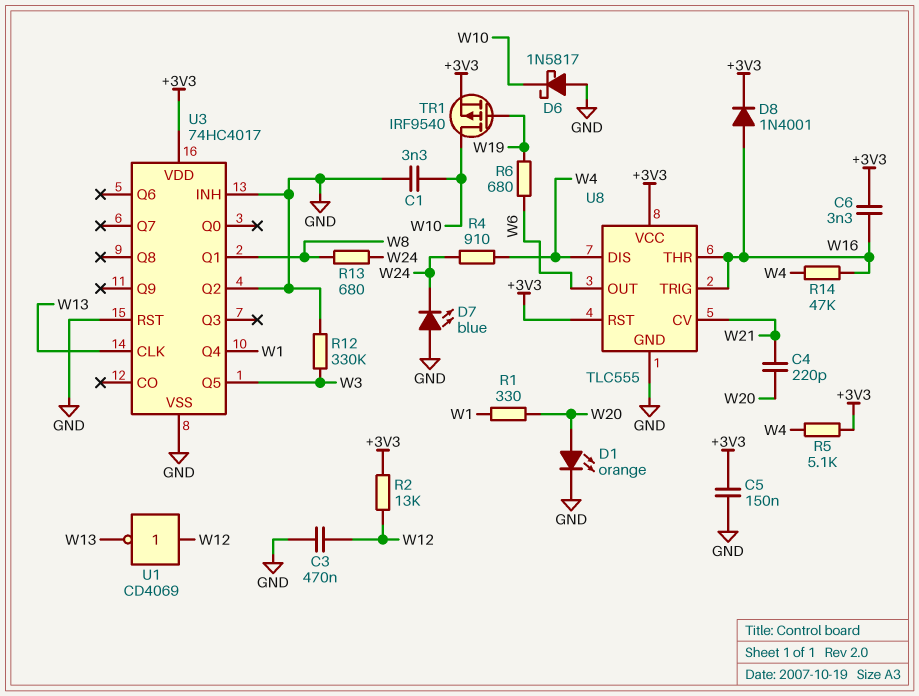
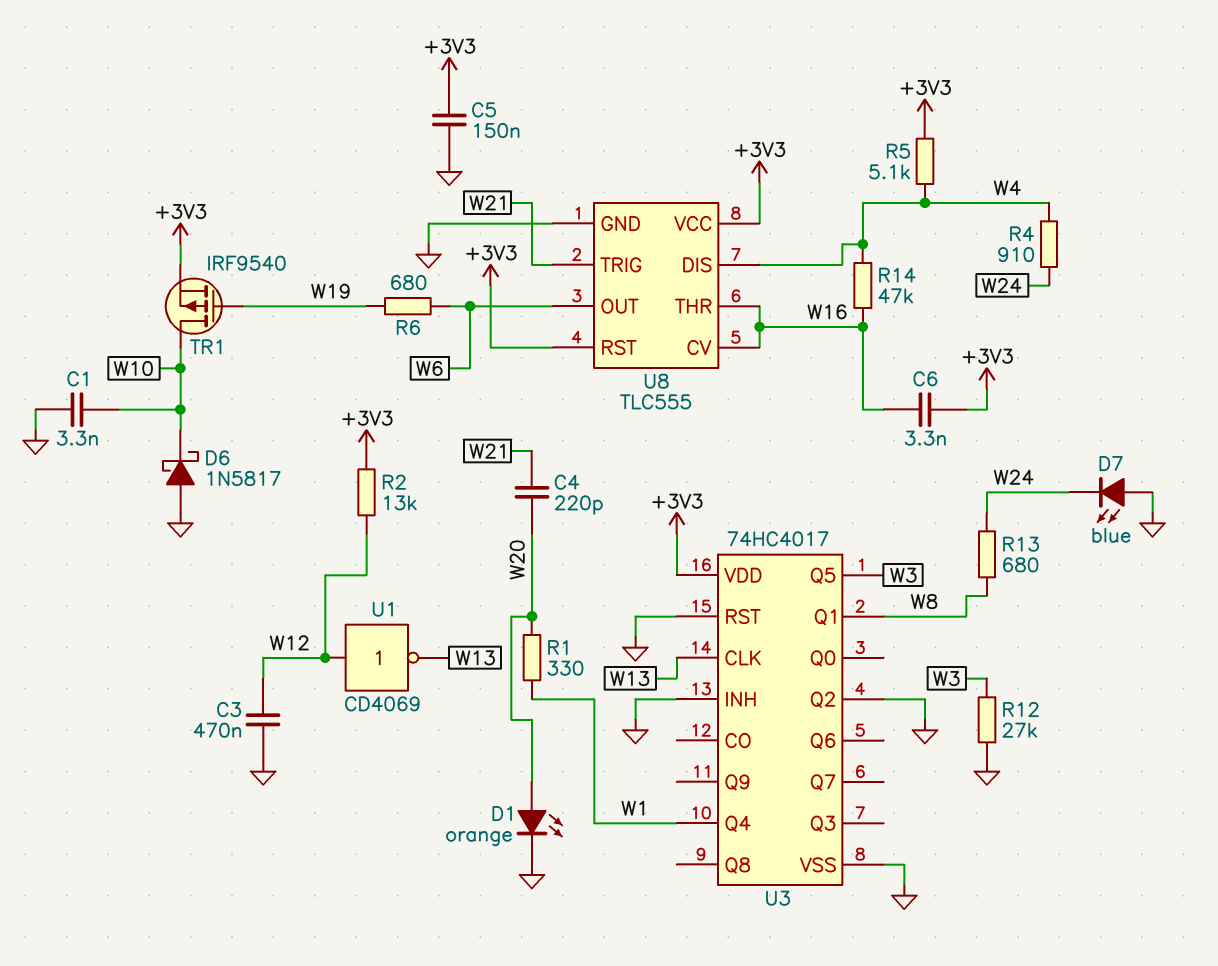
D8: diode 1N4001 (A W16, K +3V3) -> none
R12: 330k (GND, W3) -> 27k (GND, W3)
U8 pin CV: W21 -> W16
U8 pin TRIG: W16 -> W21

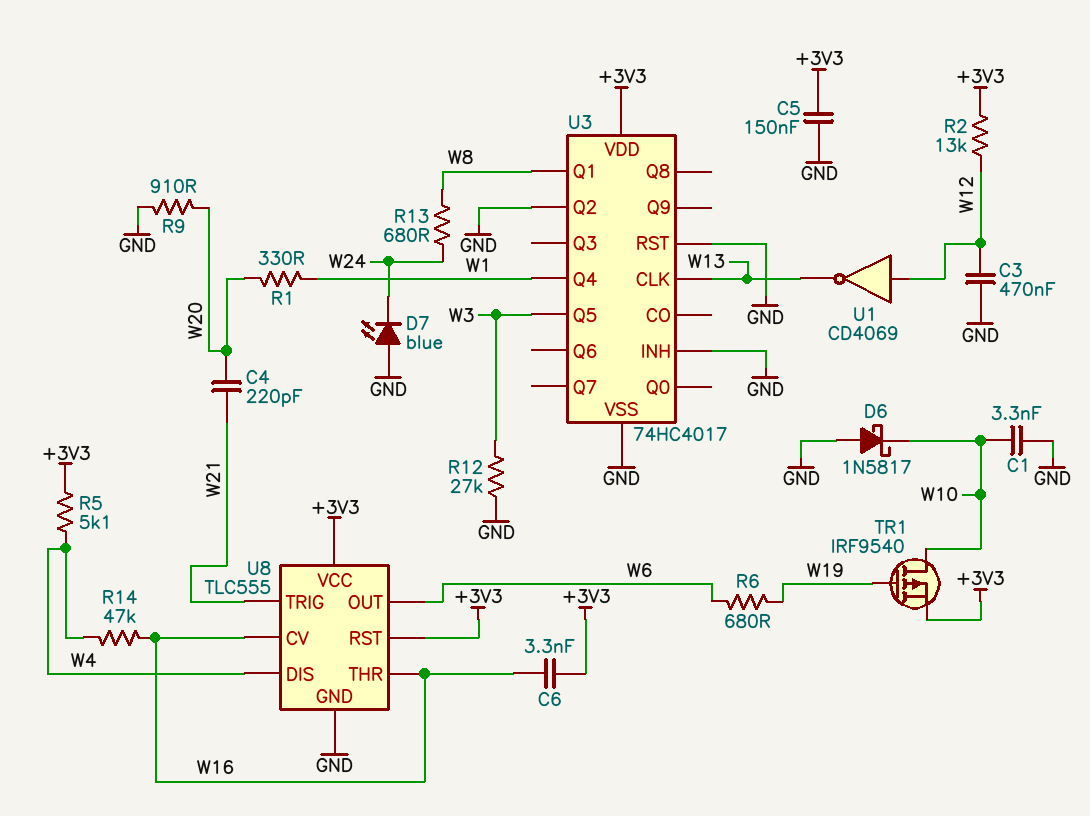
D1: LED orange (A W20, K GND) -> none
R4: 910 (W4, W24) -> none
R9: none -> 910 (GND, W20)

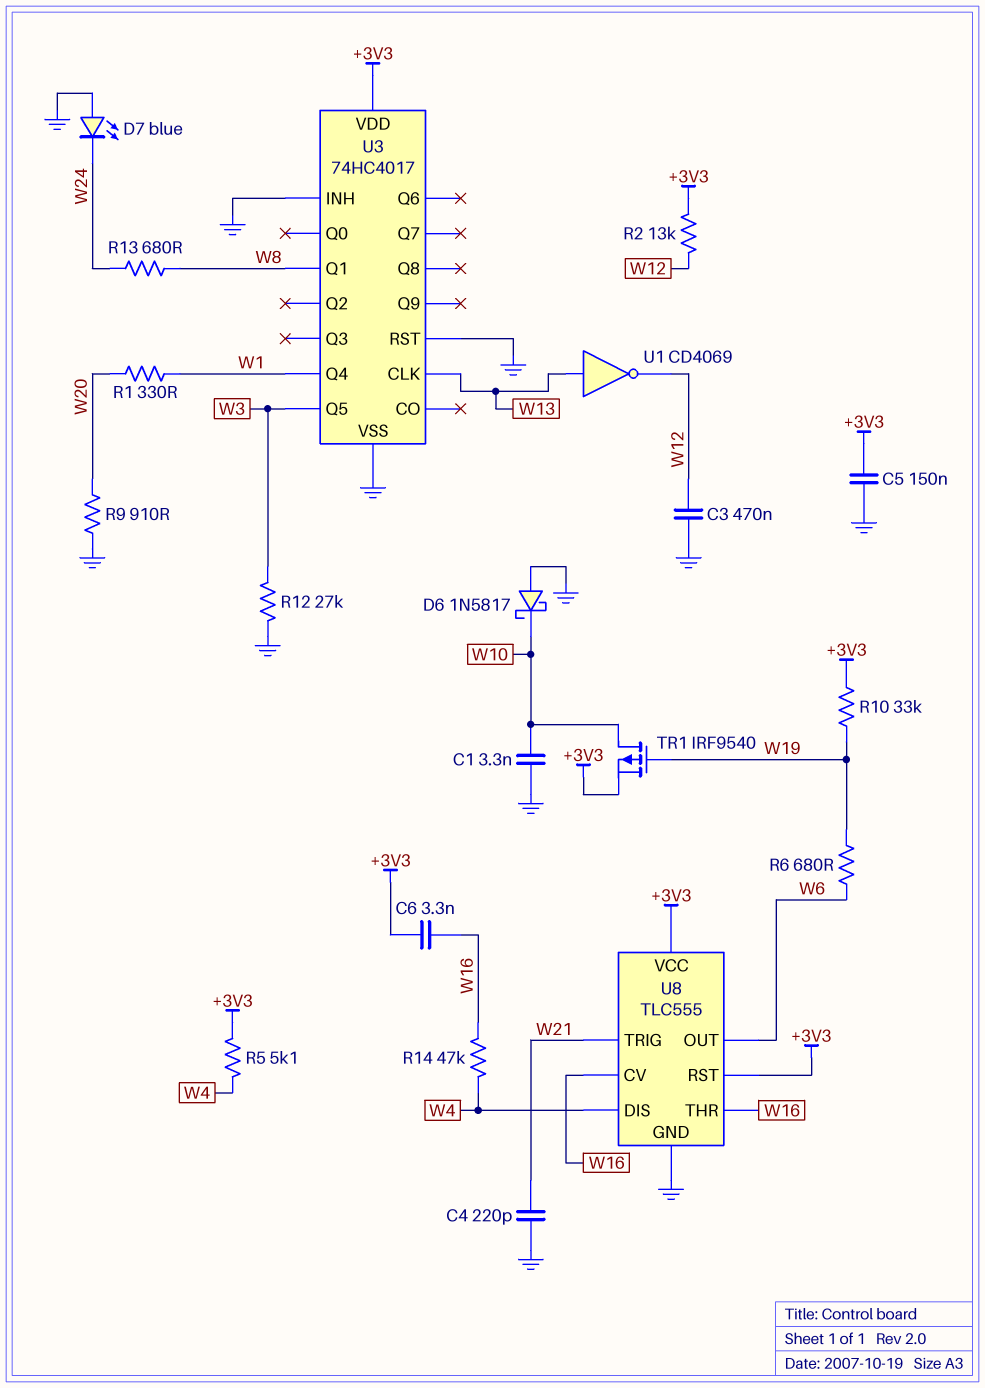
C4: 220pF (W20, W21) -> 220pF (GND, W21)
R10: none -> 33k (+3V3, W19)
U1: NOT CD4069 (in W12, out W13) -> NOT CD4069 (in W13, out W12)
U3 pin Q2: GND -> none

